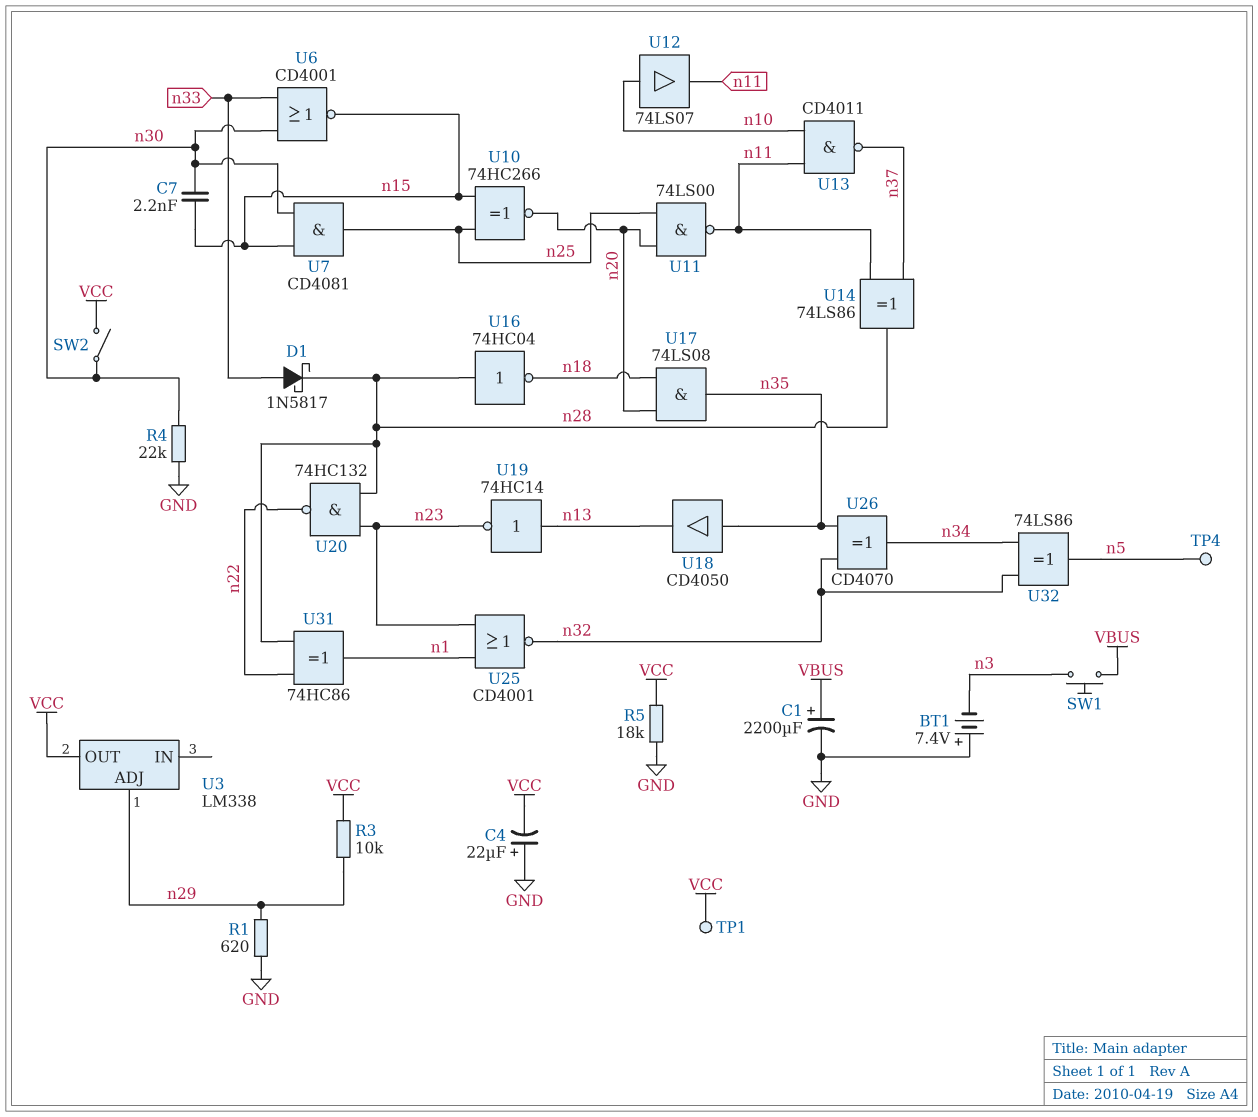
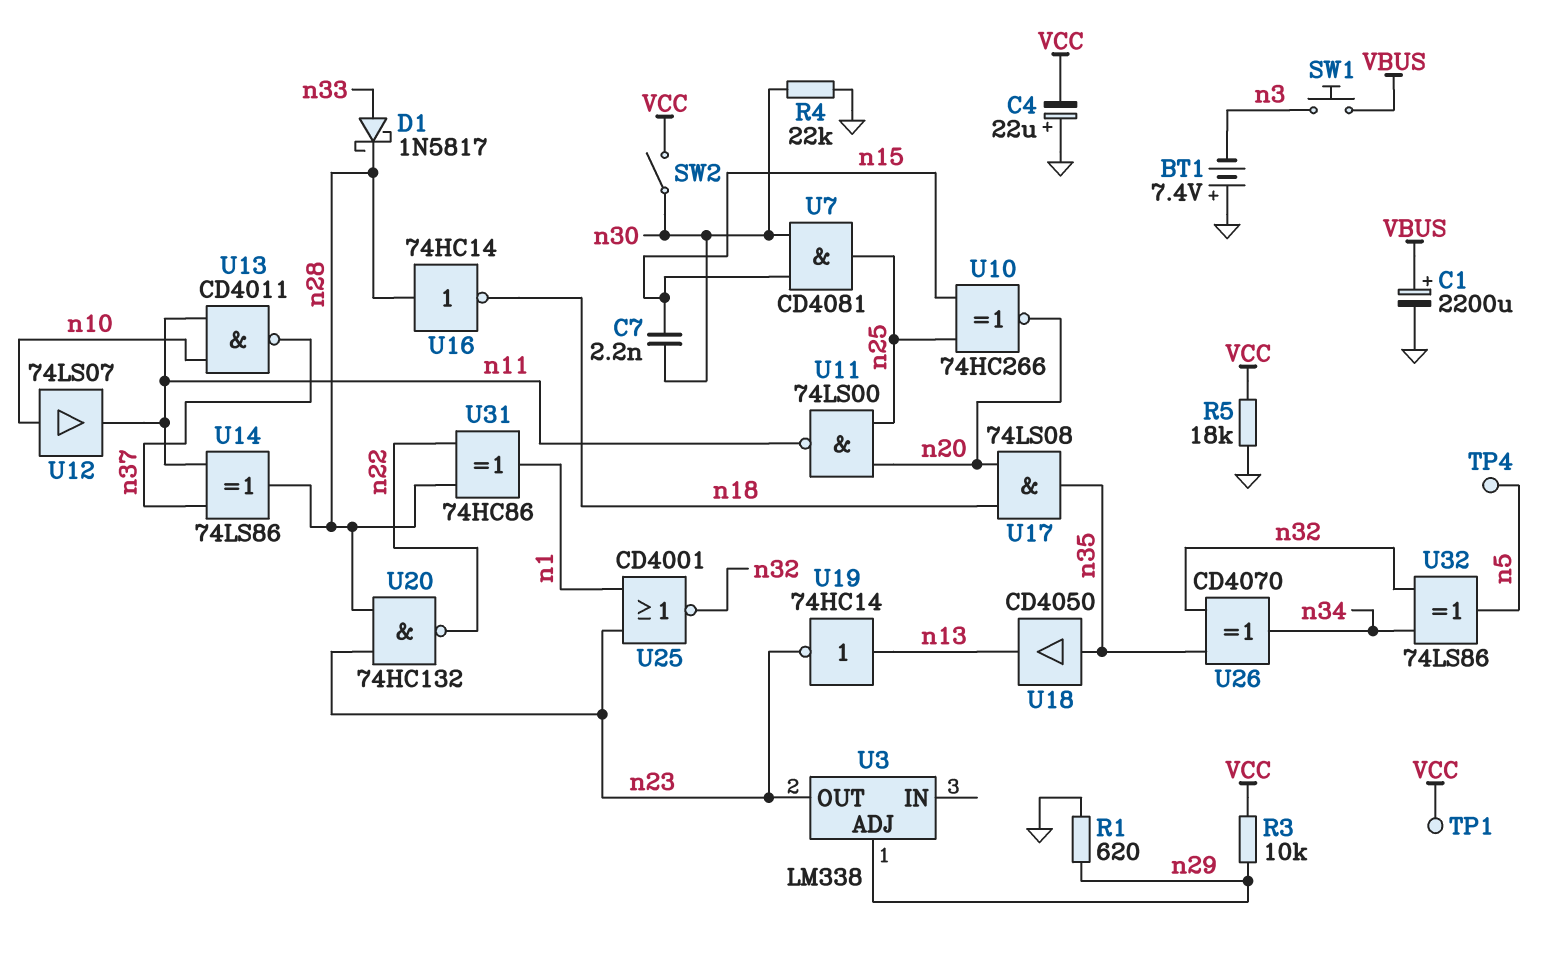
U3 pin OUT: VCC -> n23
U6: NOR CD4001 (in n30, in n33, out n15) -> none
U16: NOT 74HC04 (in n28, out n18) -> NOT 74HC14 (in n28, out n18)

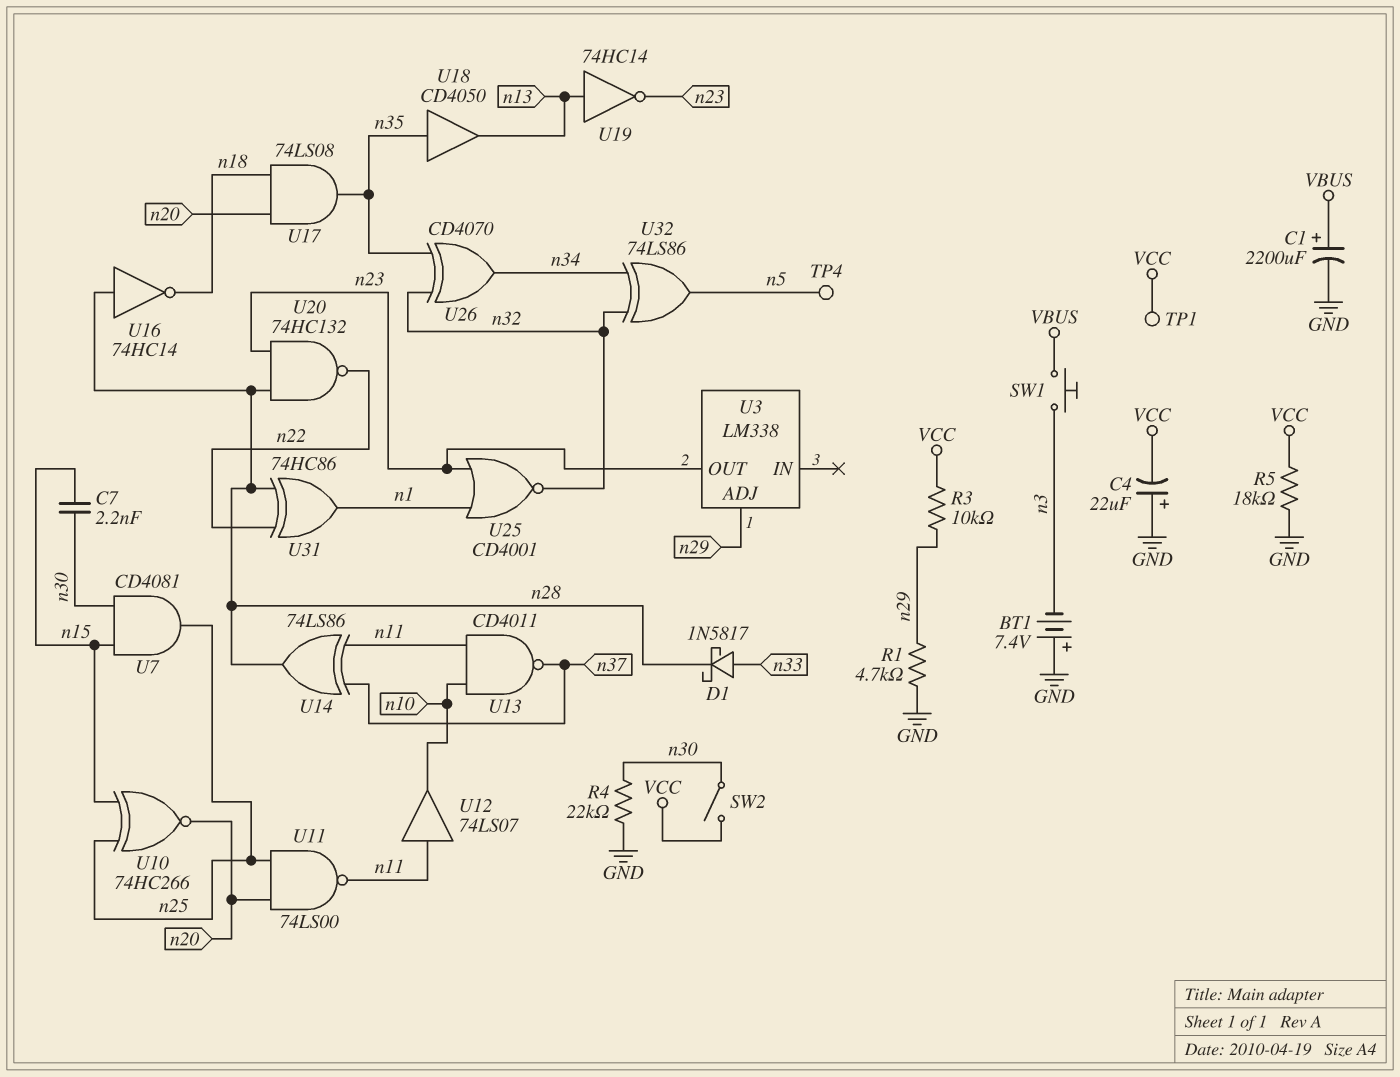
R1: 620 (GND, n29) -> 4.7k (GND, n29)
U12: buffer 74LS07 (in n10, out n11) -> buffer 74LS07 (in n11, out n10)

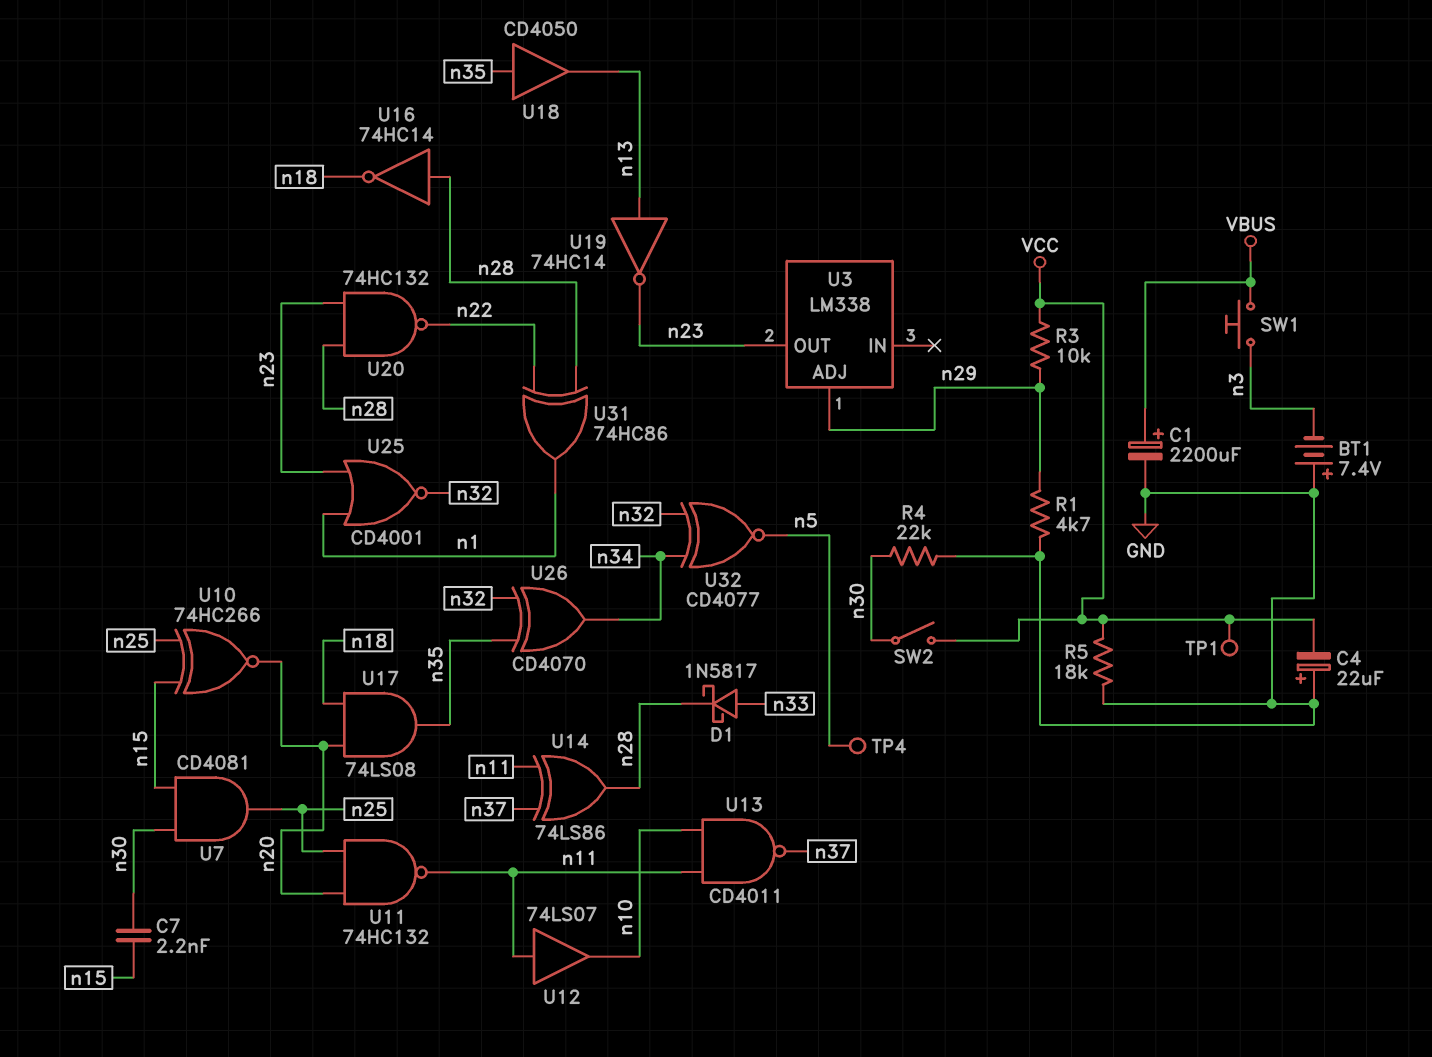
U11: NAND 74LS00 (in n20, in n25, out n11) -> NAND 74HC132 (in n20, in n25, out n11)
U32: XOR 74LS86 (in n32, in n34, out n5) -> XNOR CD4077 (in n32, in n34, out n5)

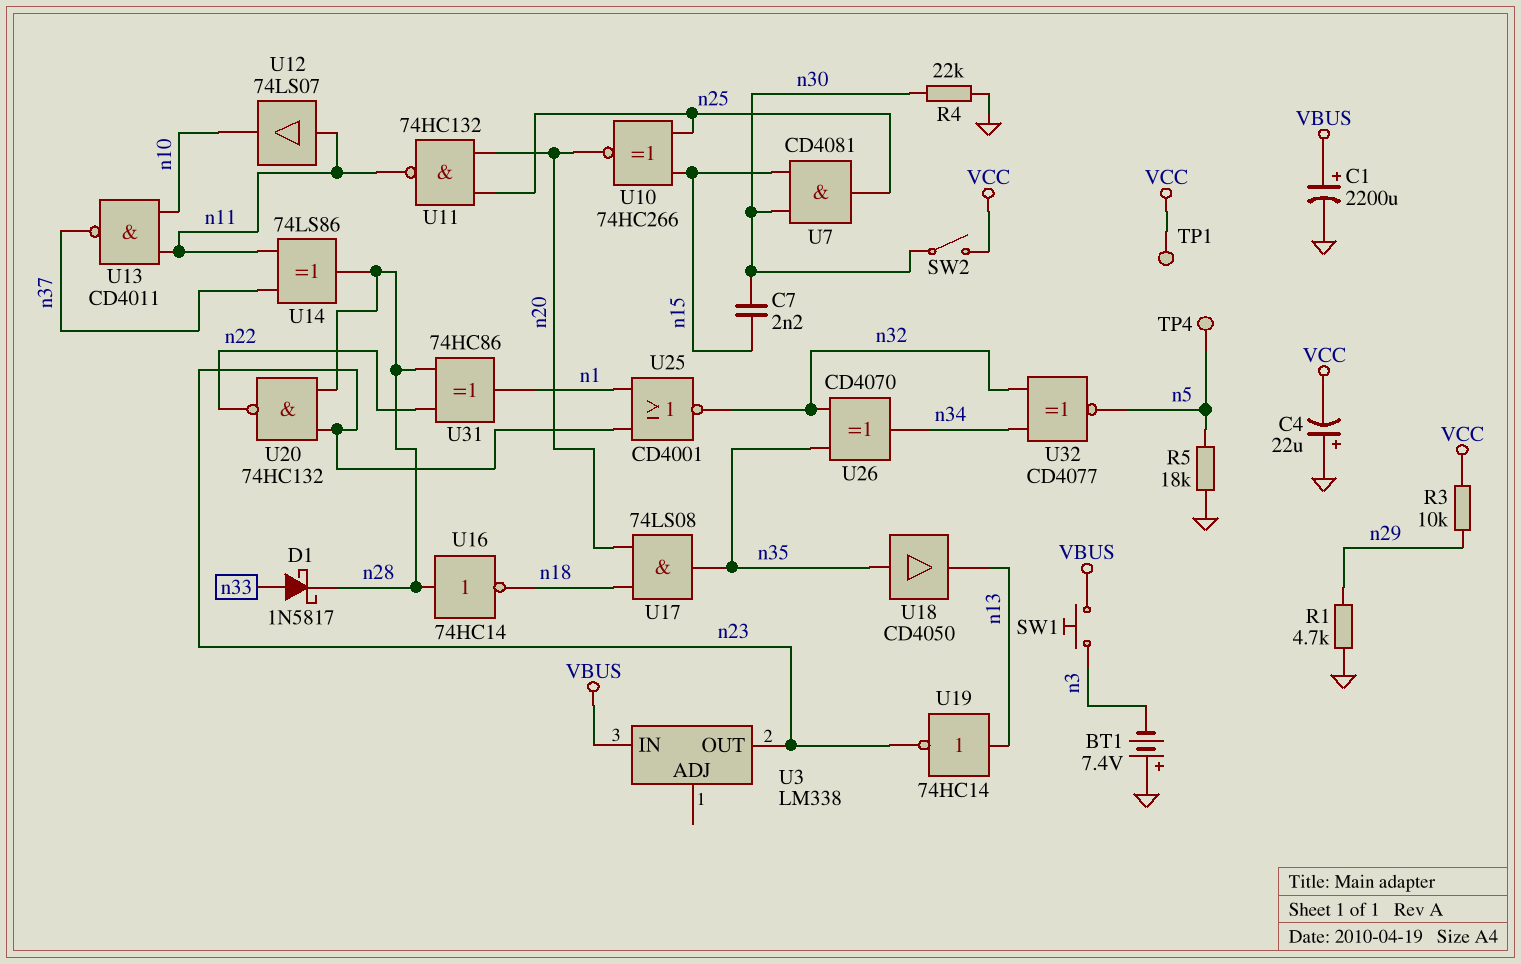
R5: 18k (GND, VCC) -> 18k (GND, n5)
U3 pin ADJ: n29 -> none
U3 pin IN: none -> VBUS

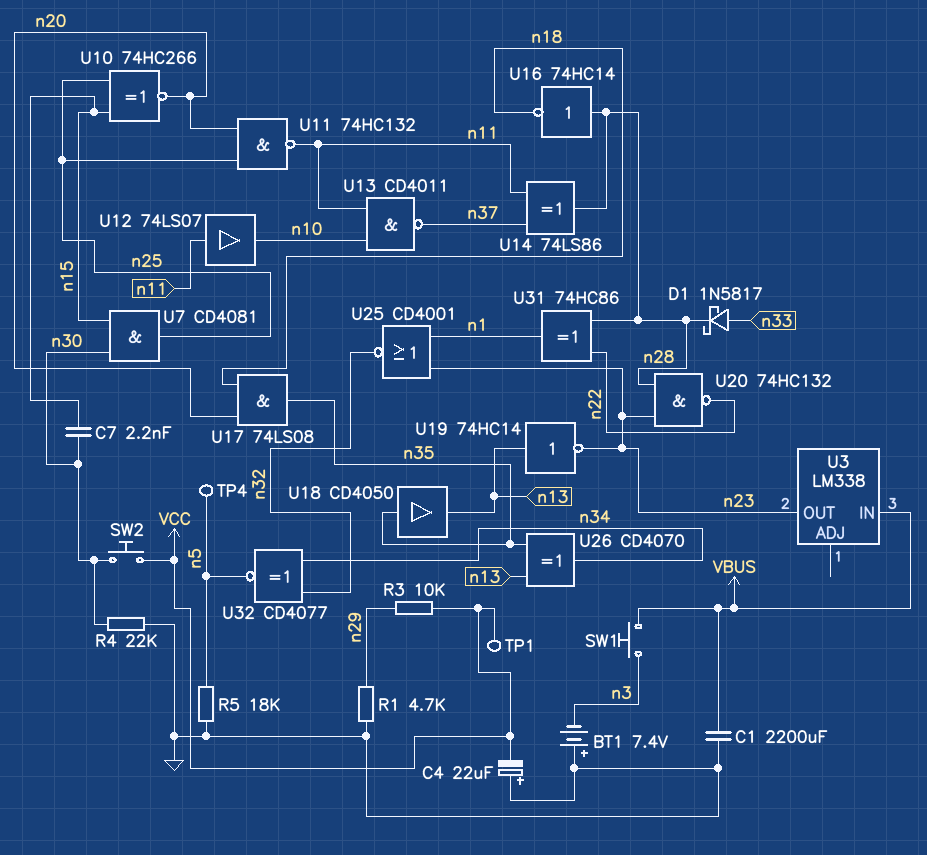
C1: 2200uF (plus VBUS, minus GND) -> 2200uF (GND, VBUS)
SW2: switch (VCC, n30) -> button (VCC, n30)
U26: XOR CD4070 (in n32, in n35, out n34) -> XOR CD4070 (in n13, in n35, out n34)

